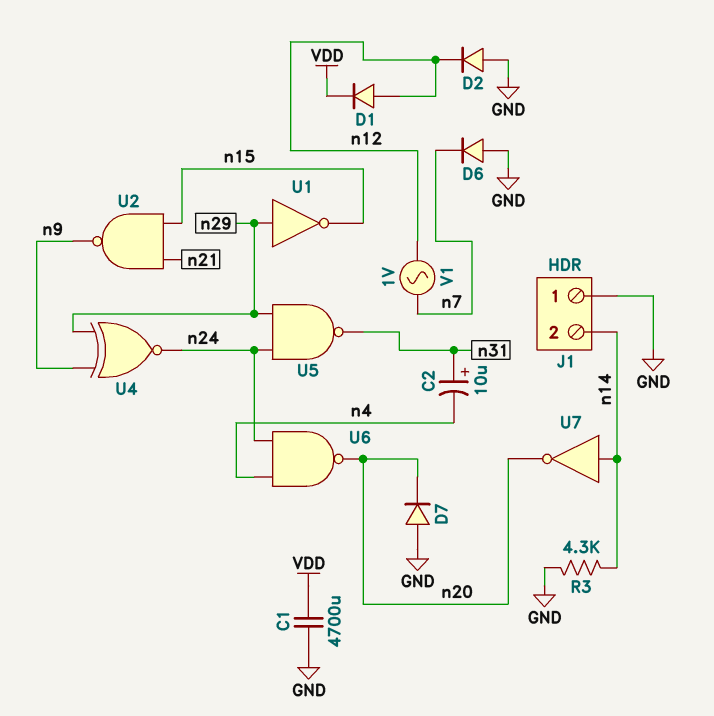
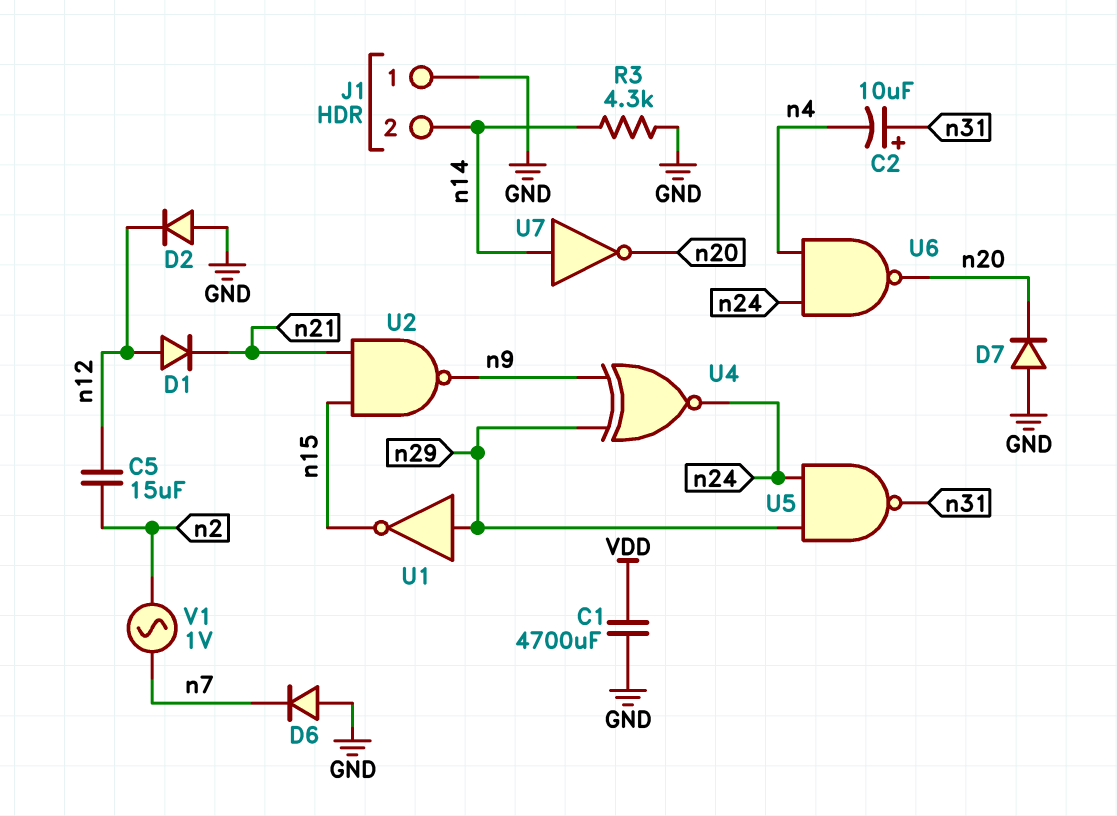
C5: none -> 15uF (n2, n12)
D1: diode (A n12, K VDD) -> diode (A n12, K n21)
V1: AC 1V (n7, n12) -> AC 1V (n2, n7)

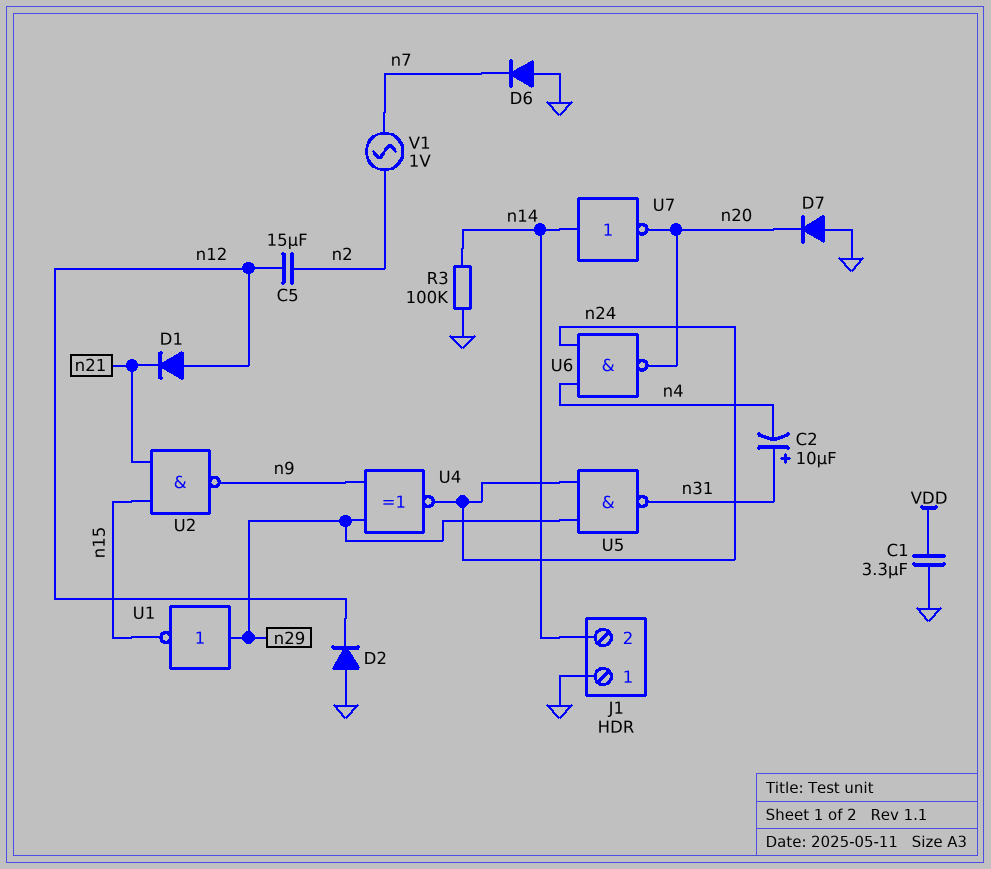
C1: 4700uF (GND, VDD) -> 3.3uF (GND, VDD)
R3: 4.3k (GND, n14) -> 100k (GND, n14)

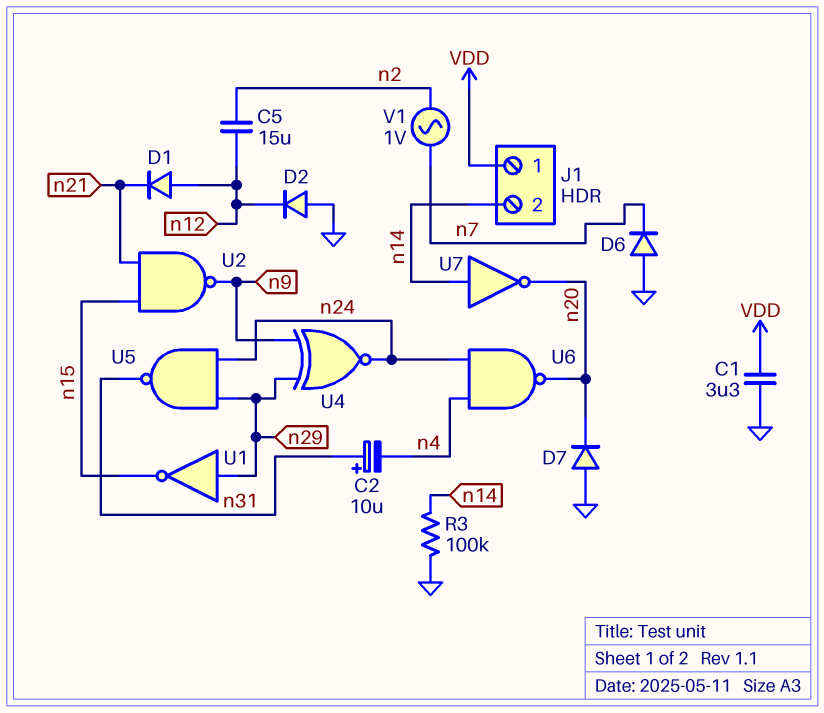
J1 pin 1: GND -> VDD

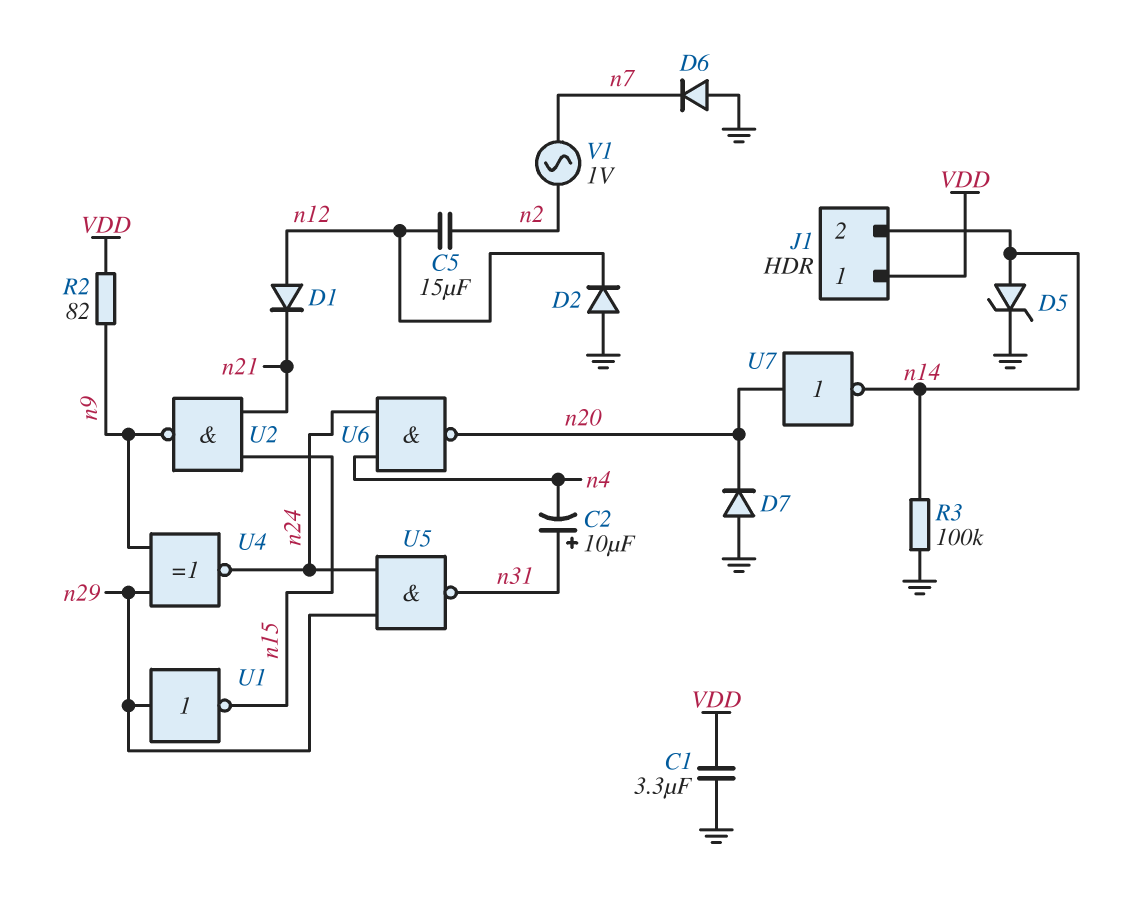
D5: none -> zener (A n14, K GND)
R2: none -> 82 (VDD, n9)
U7: NOT (in n14, out n20) -> NOT (in n20, out n14)

